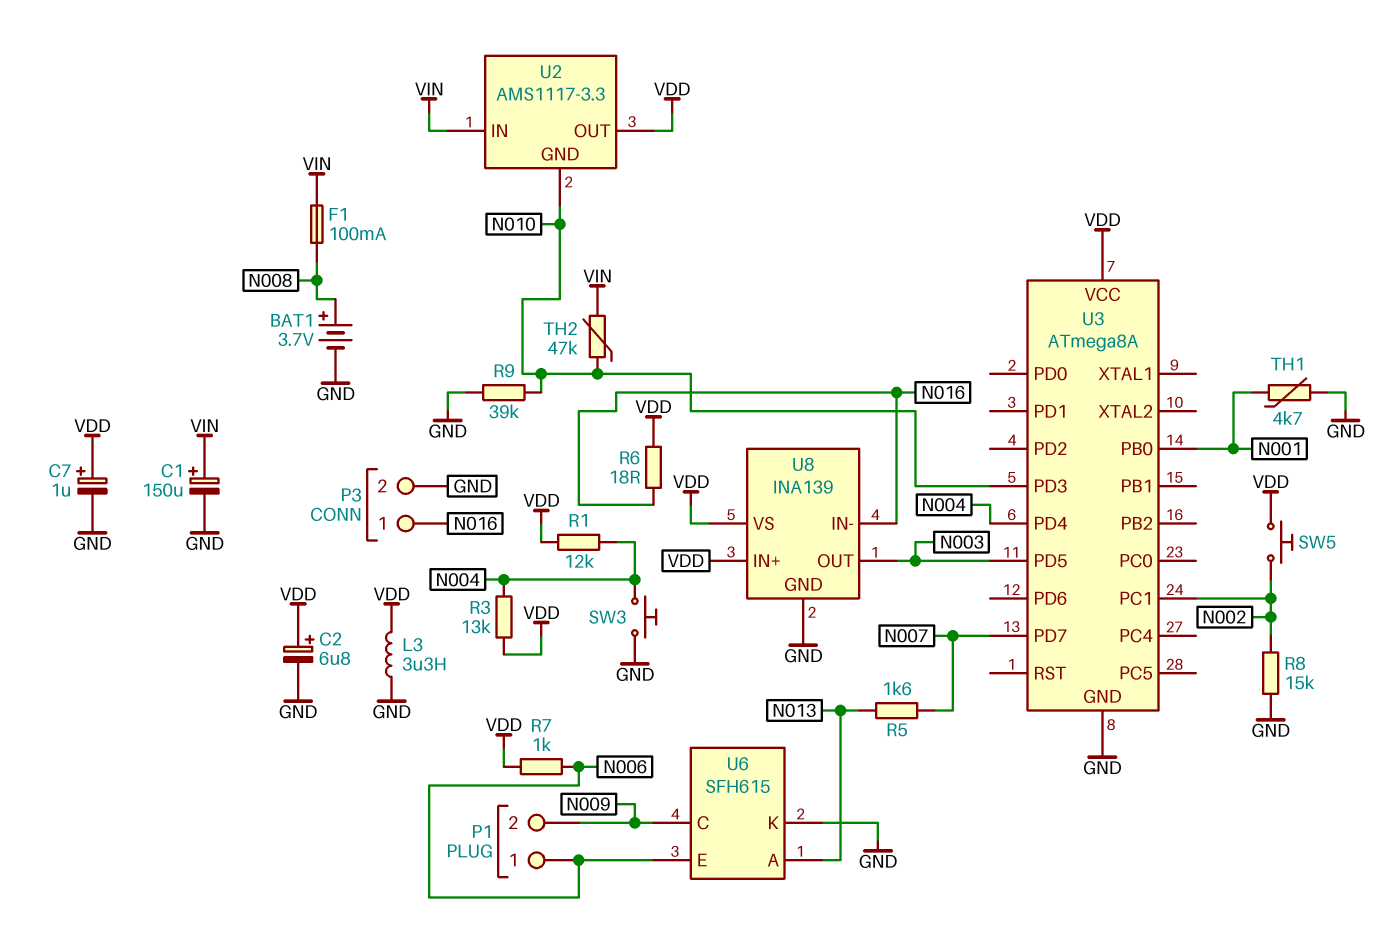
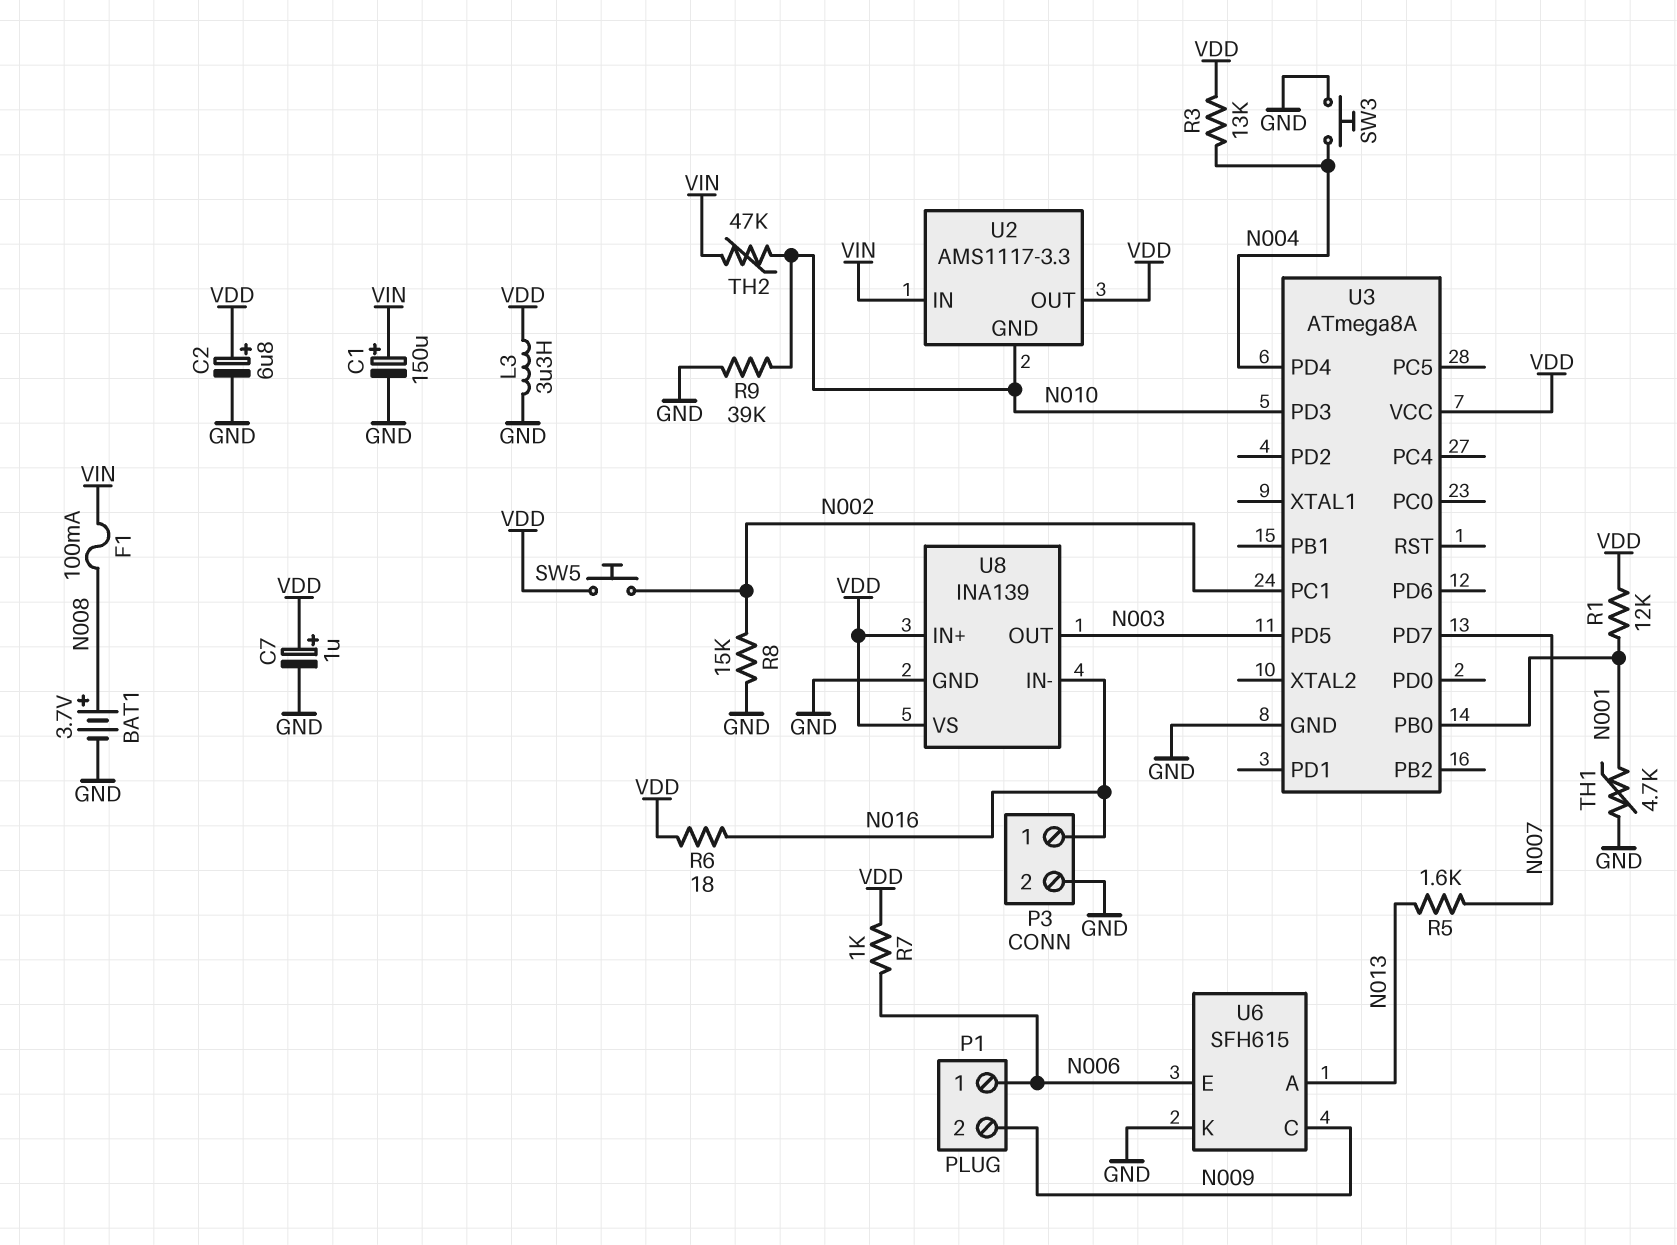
R1: 12k (N004, VDD) -> 12k (N001, VDD)

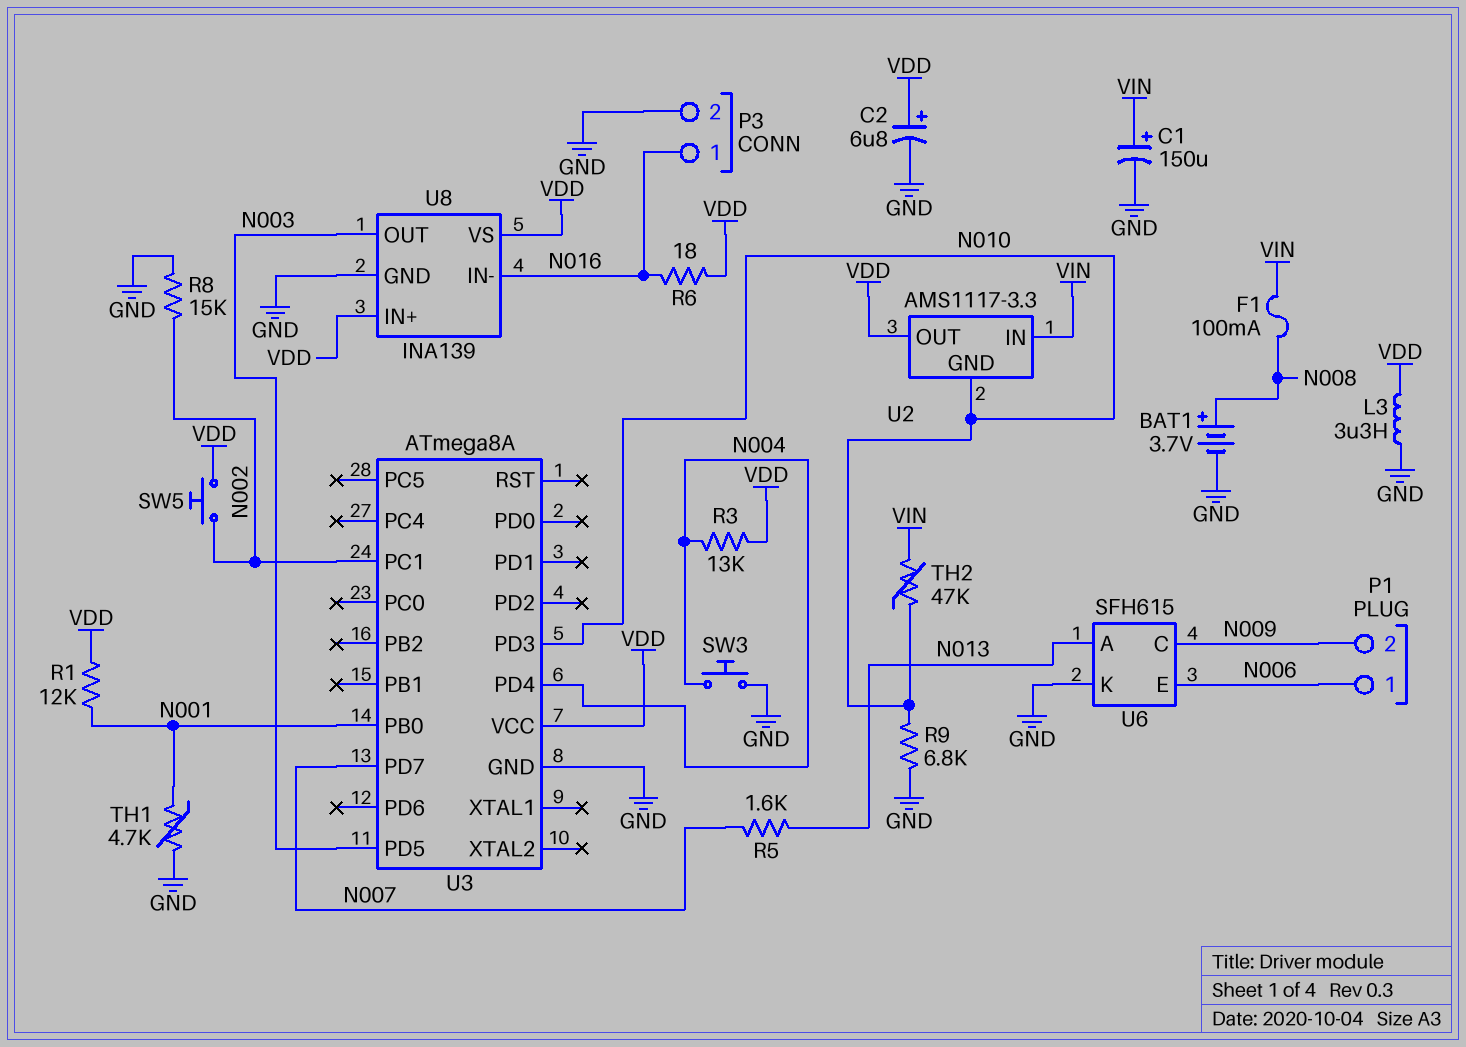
C7: 1uF (plus VDD, minus GND) -> none
R7: 1k (N006, VDD) -> none
R9: 39k (GND, N010) -> 6.8k (GND, N010)

